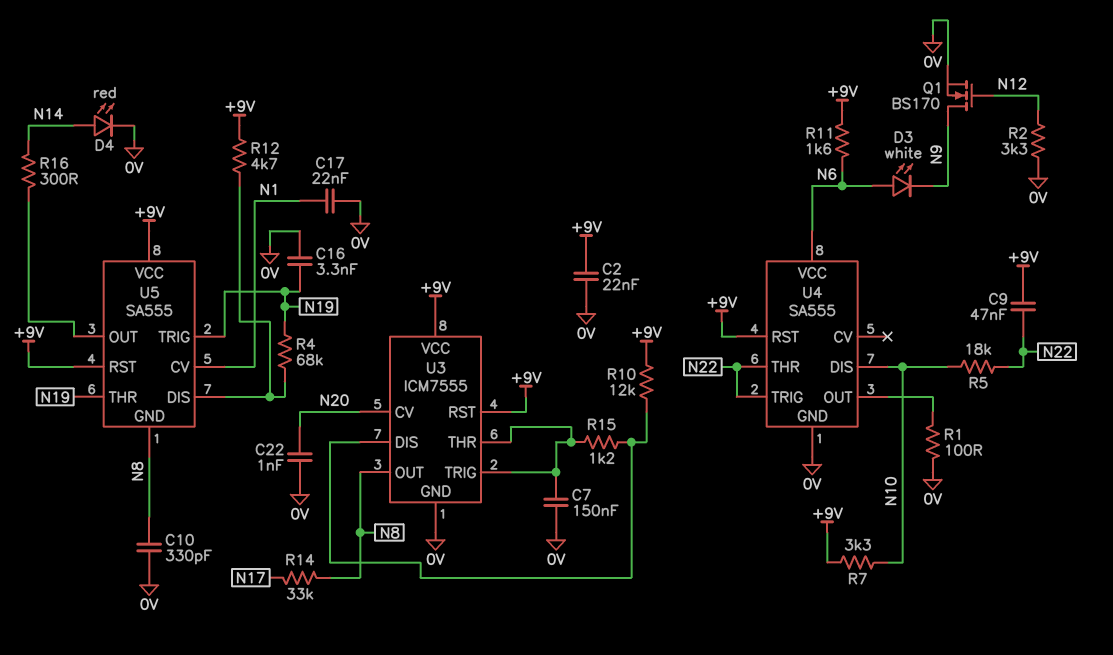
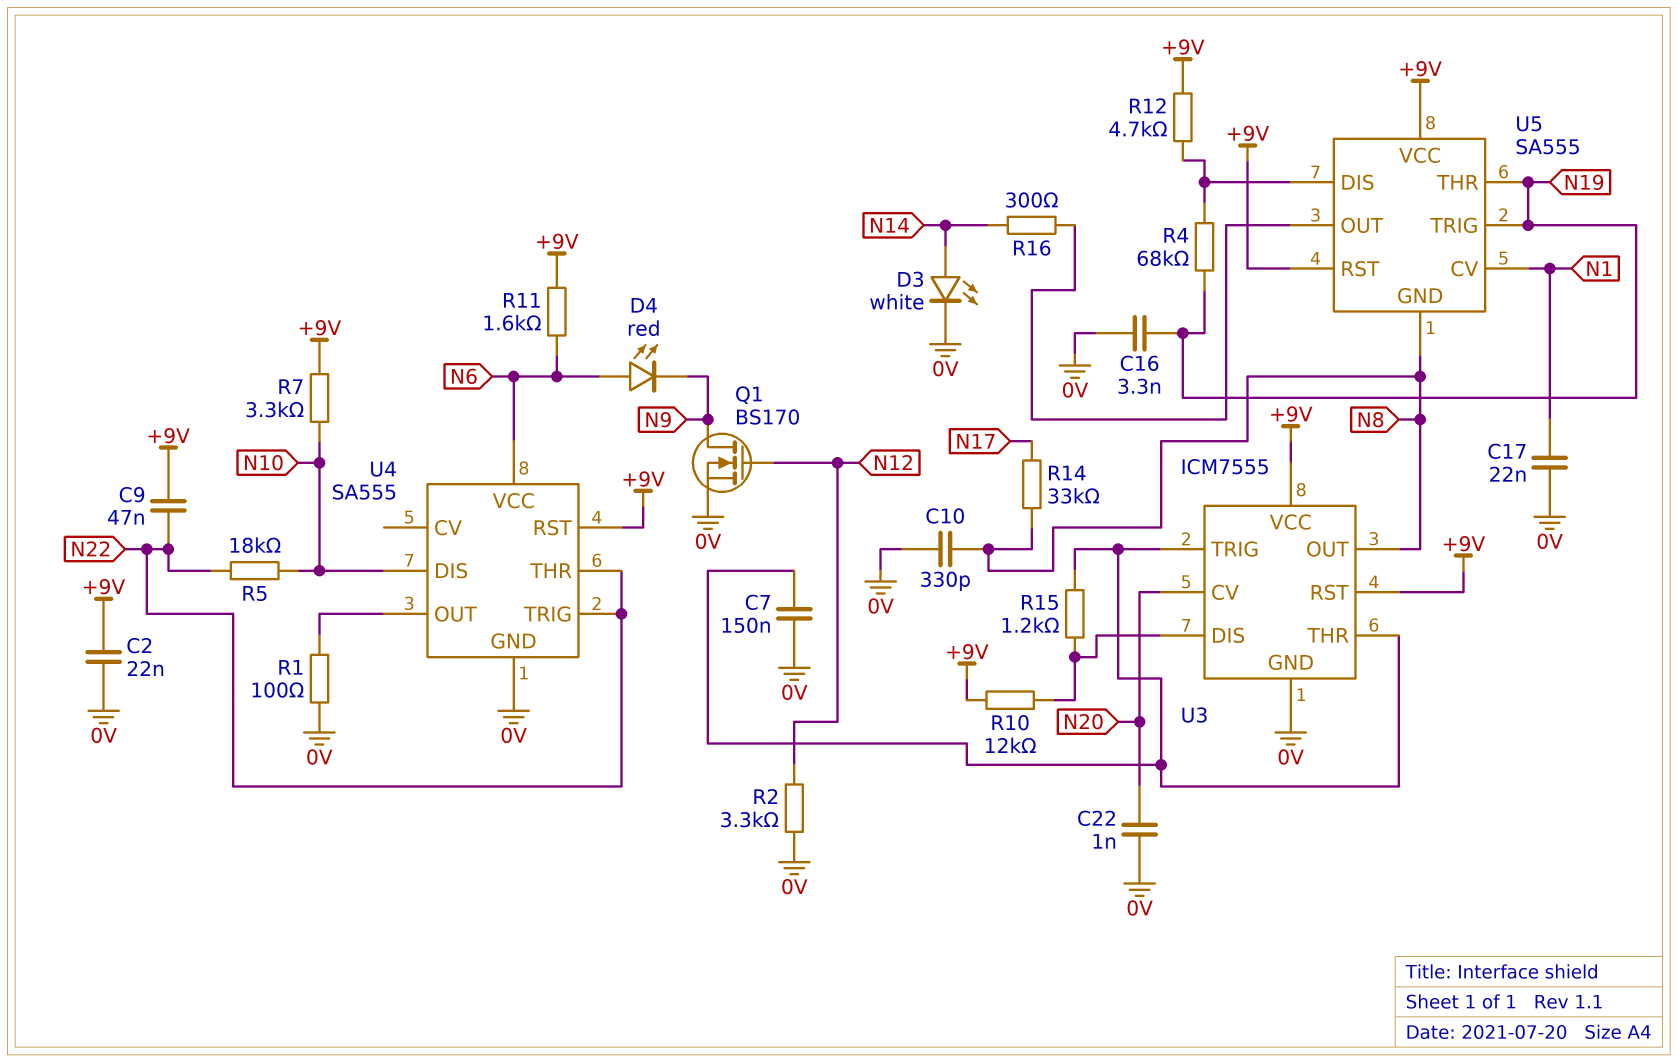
D3: LED white (A N6, K N9) -> LED white (A N14, K 0V)
D4: LED red (A N14, K 0V) -> LED red (A N6, K N9)

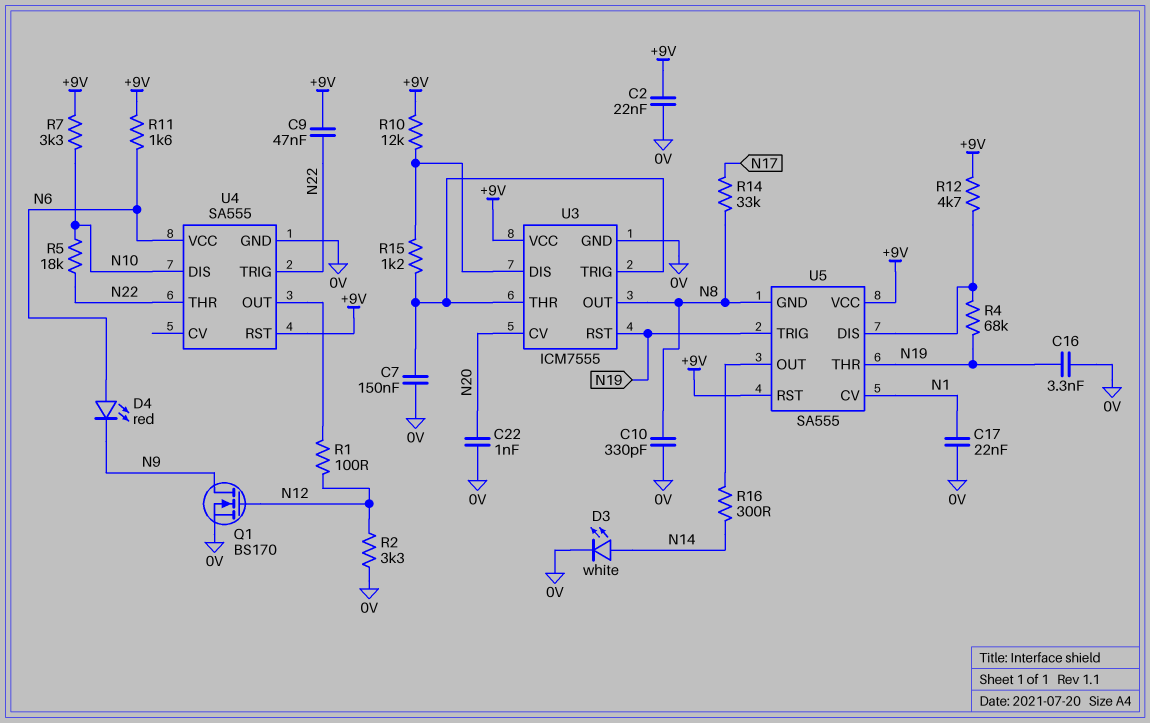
R1: 100 (0V, U4/OUT) -> 100 (N12, U4/OUT)
U3 pin RST: +9V -> N19

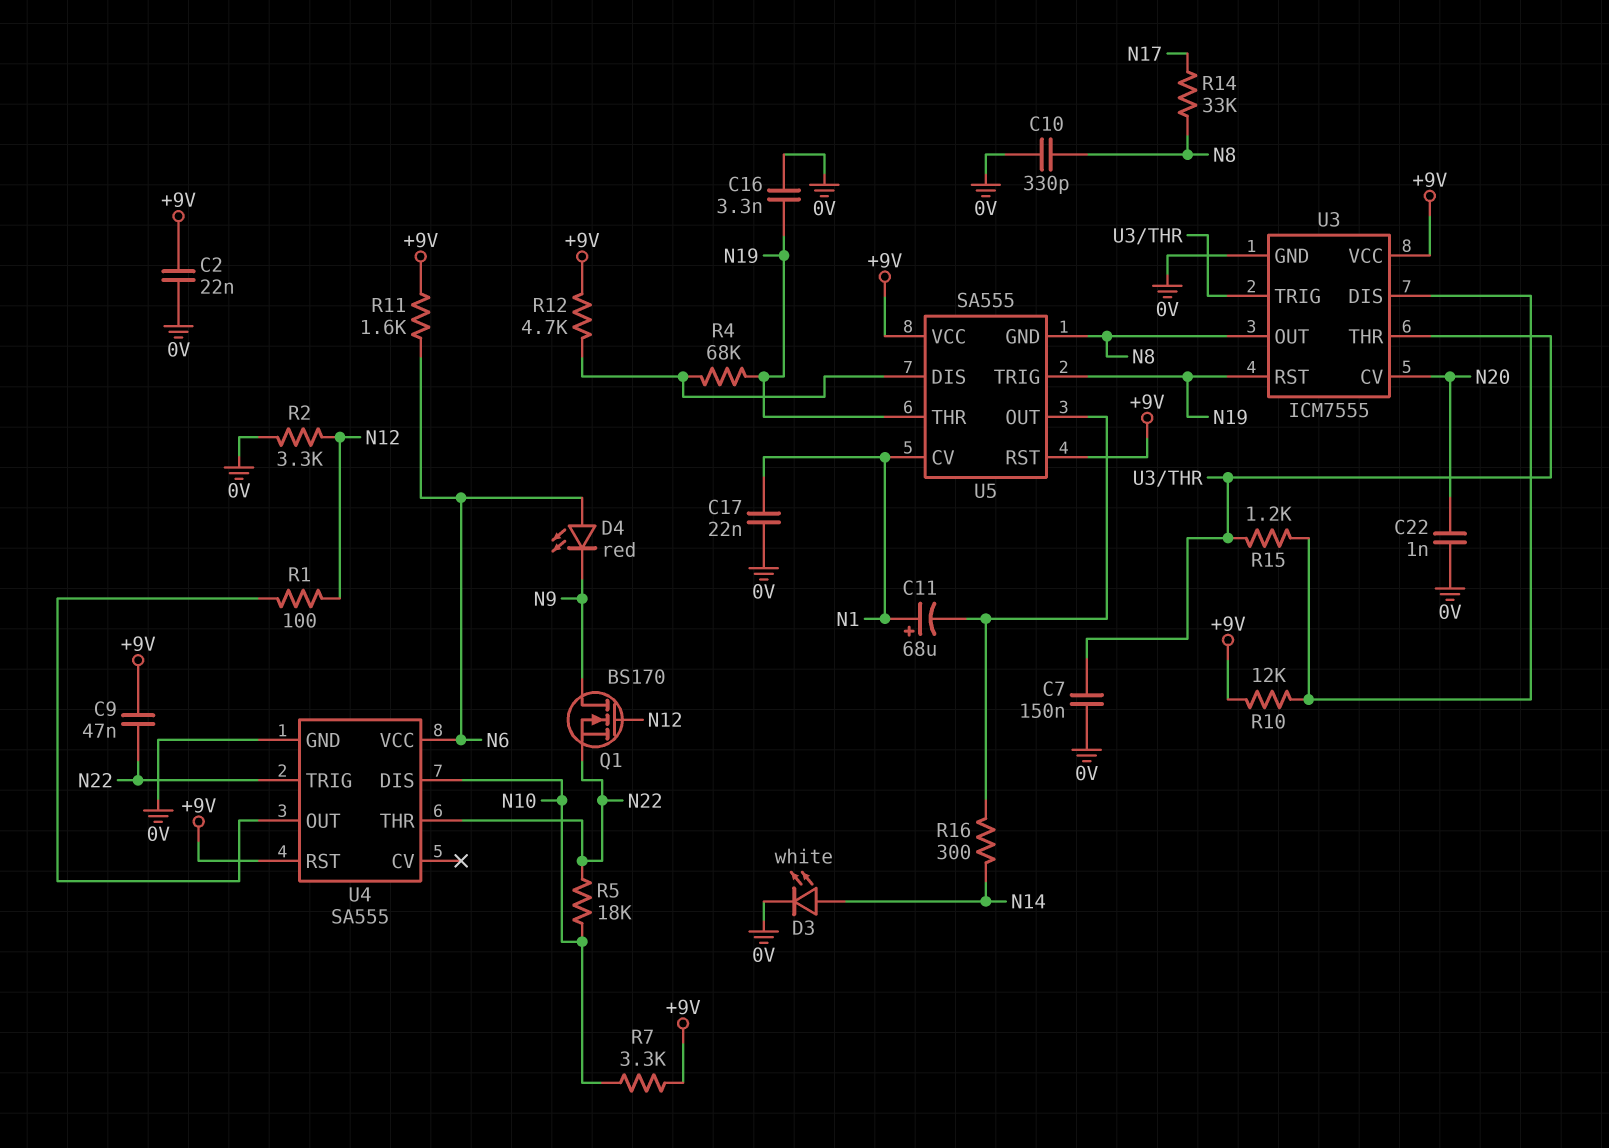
C11: none -> 68uF (plus N1, minus U5/OUT)
Q1: NMOS BS170 (G N12, D N9, S 0V) -> NMOS BS170 (G N12, D N9, S N22)

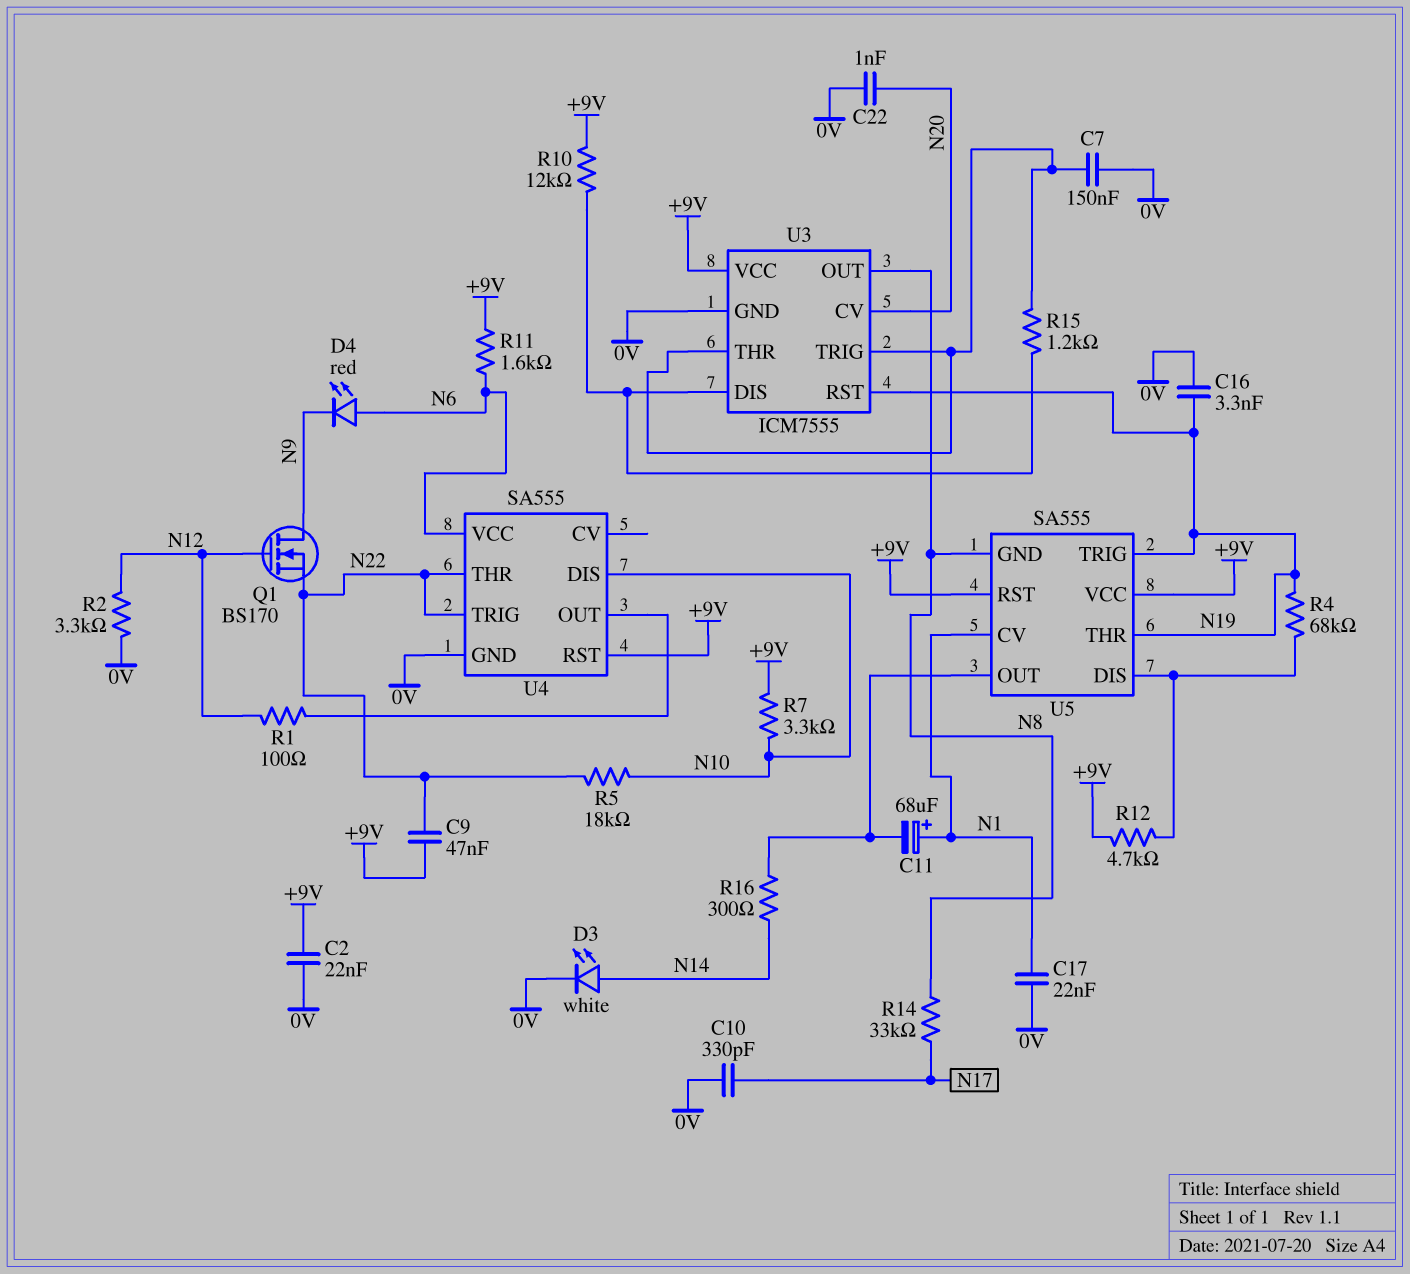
C10: 330pF (0V, N8) -> 330pF (0V, N17)

